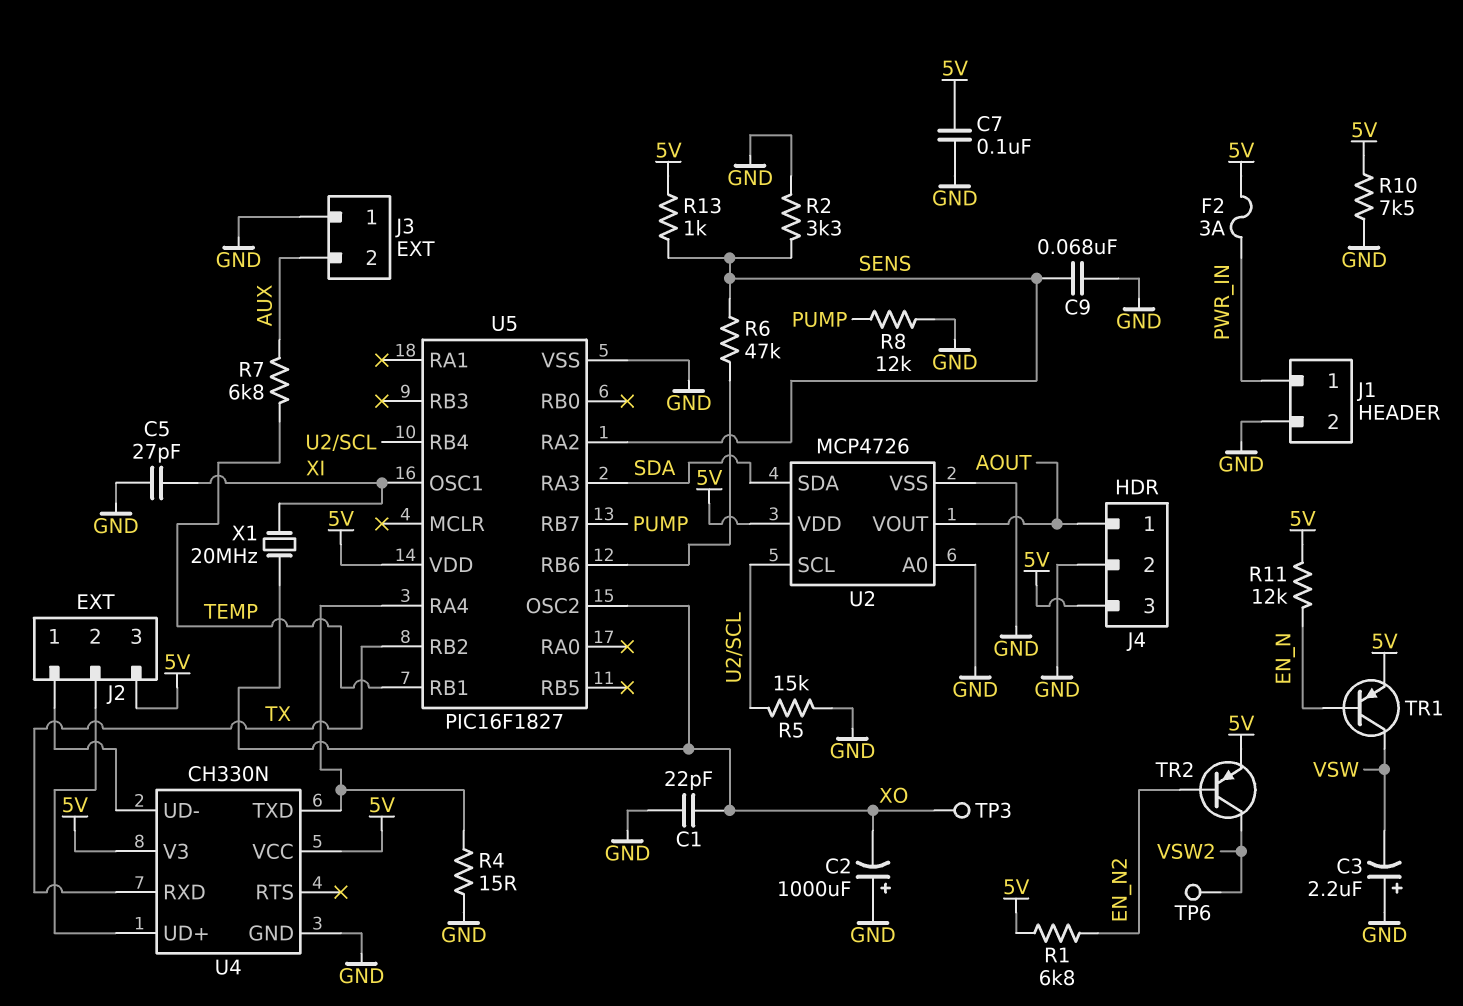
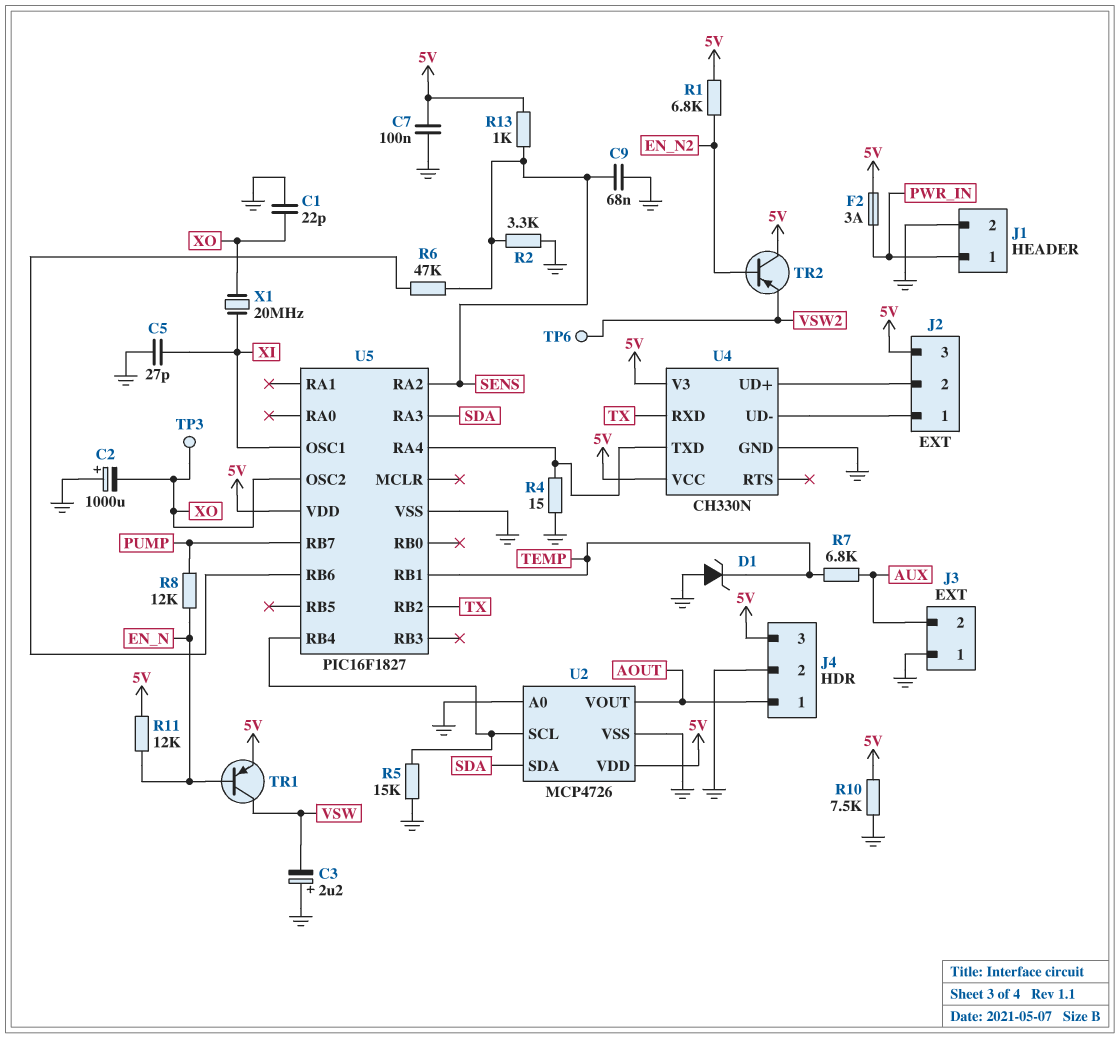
D1: none -> zener (A GND, K TEMP)
R8: 12k (GND, PUMP) -> 12k (EN_N, PUMP)
TR2: PNP (B EN_N2, C VSW2, E 5V) -> PNP (B EN_N2, C 5V, E VSW2)

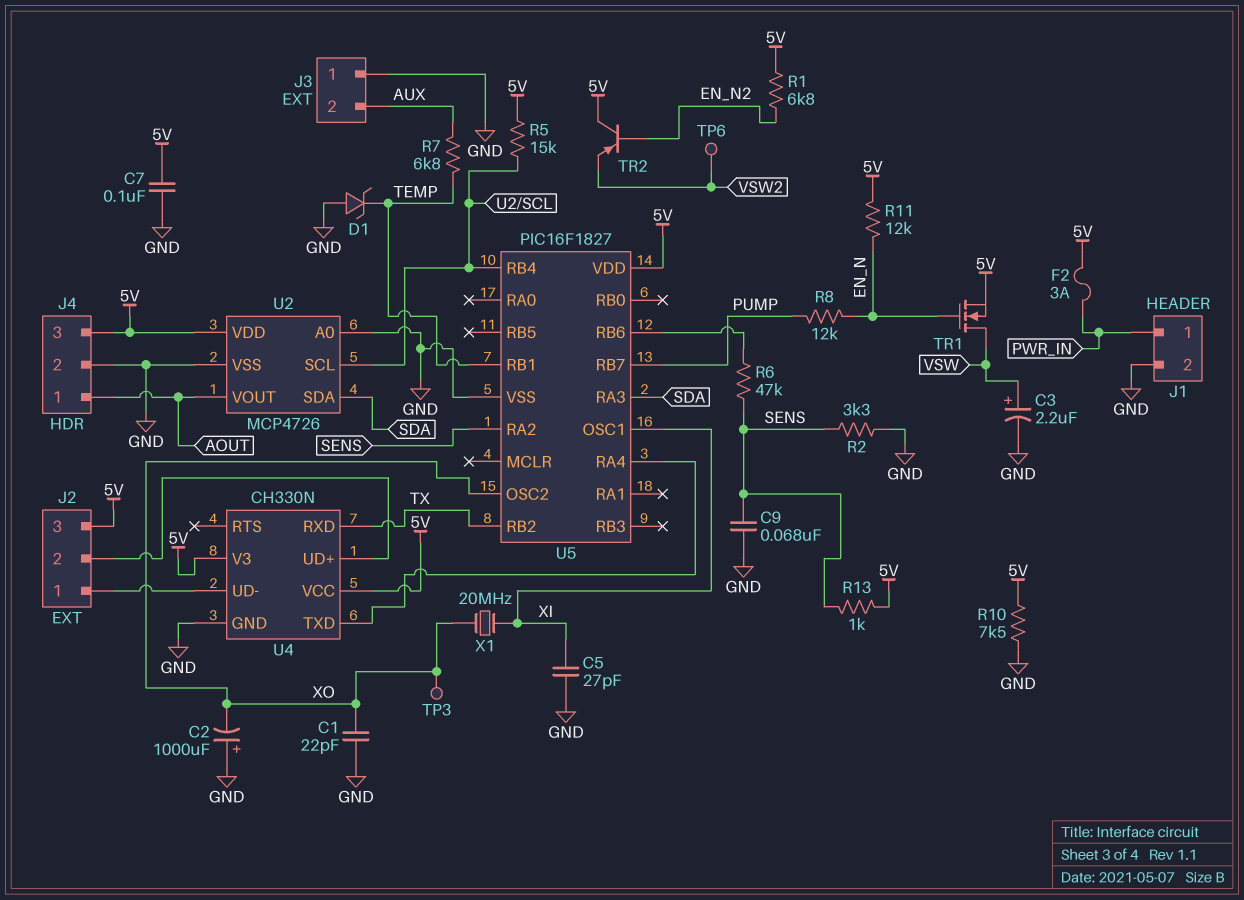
C3: 2.2uF (plus GND, minus VSW) -> 2.2uF (plus VSW, minus GND)
R4: 15 (GND, U4/TXD) -> none
R5: 15k (GND, U2/SCL) -> 15k (5V, U2/SCL)
TR1: PNP (B EN_N, C VSW, E 5V) -> NMOS (G EN_N, D VSW, S 5V)

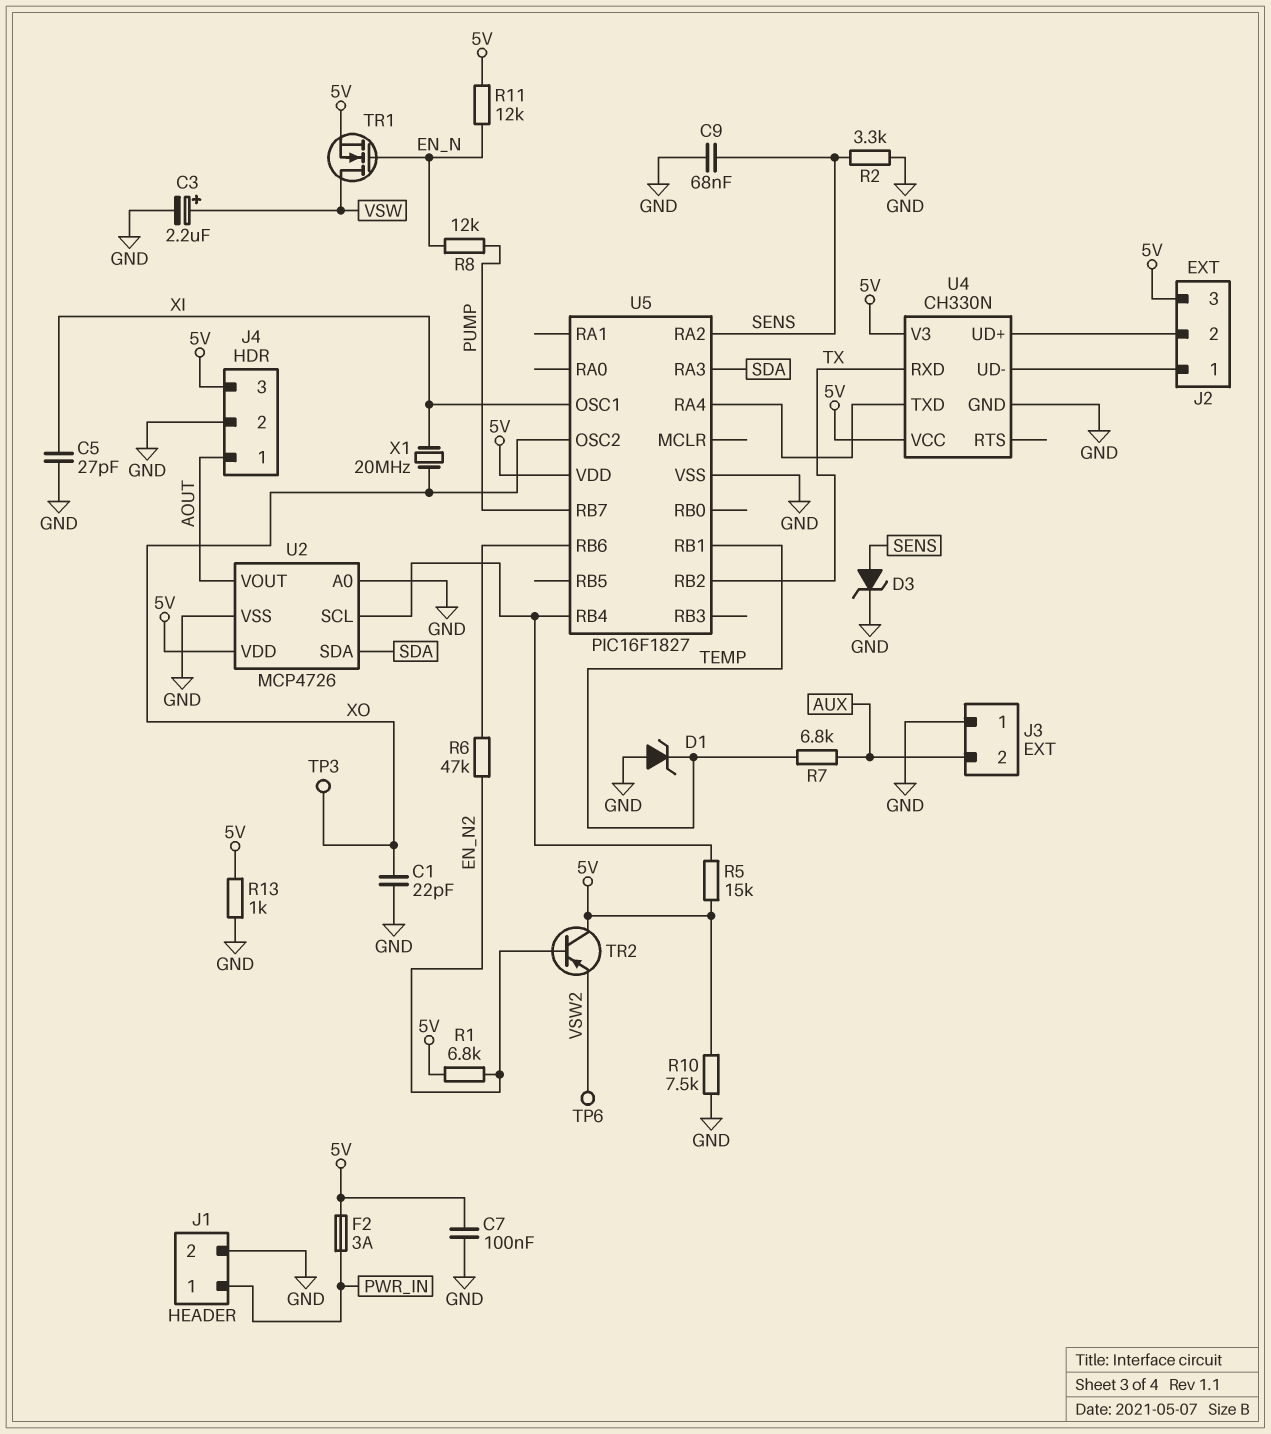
C2: 1000uF (plus GND, minus XO) -> none
D3: none -> zener (A SENS, K GND)
R6: 47k (SENS, U5/RB6) -> 47k (EN_N2, U5/RB6)
R13: 1k (5V, SENS) -> 1k (5V, GND)

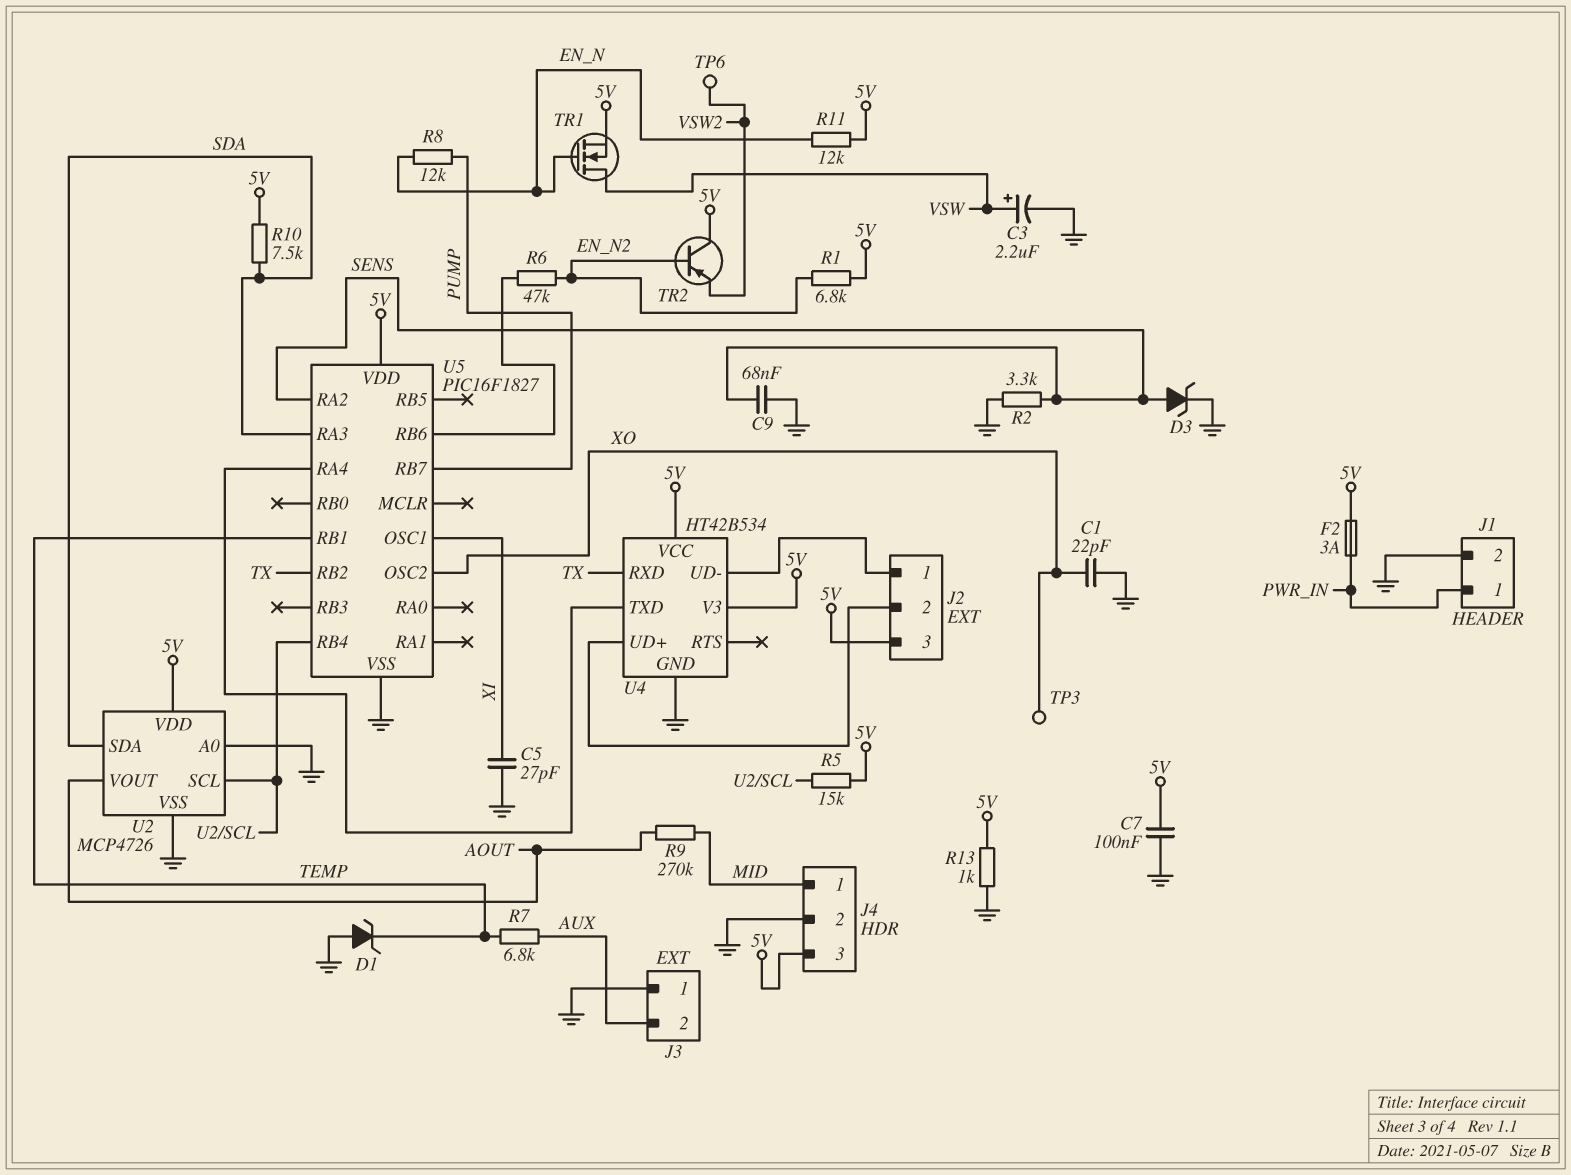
J4 pin 1: AOUT -> MID
R9: none -> 270k (AOUT, MID)
R10: 7.5k (5V, GND) -> 7.5k (5V, SDA)
U4: CH330N -> HT42B534
X1: 20MHz (XI, XO) -> none

